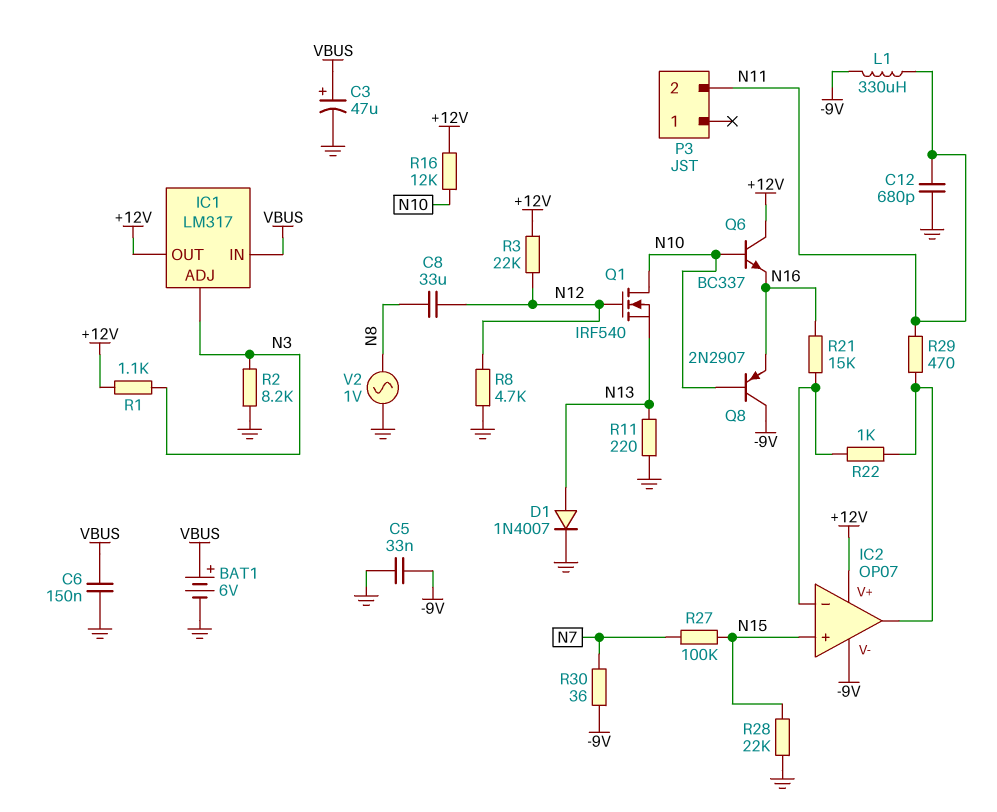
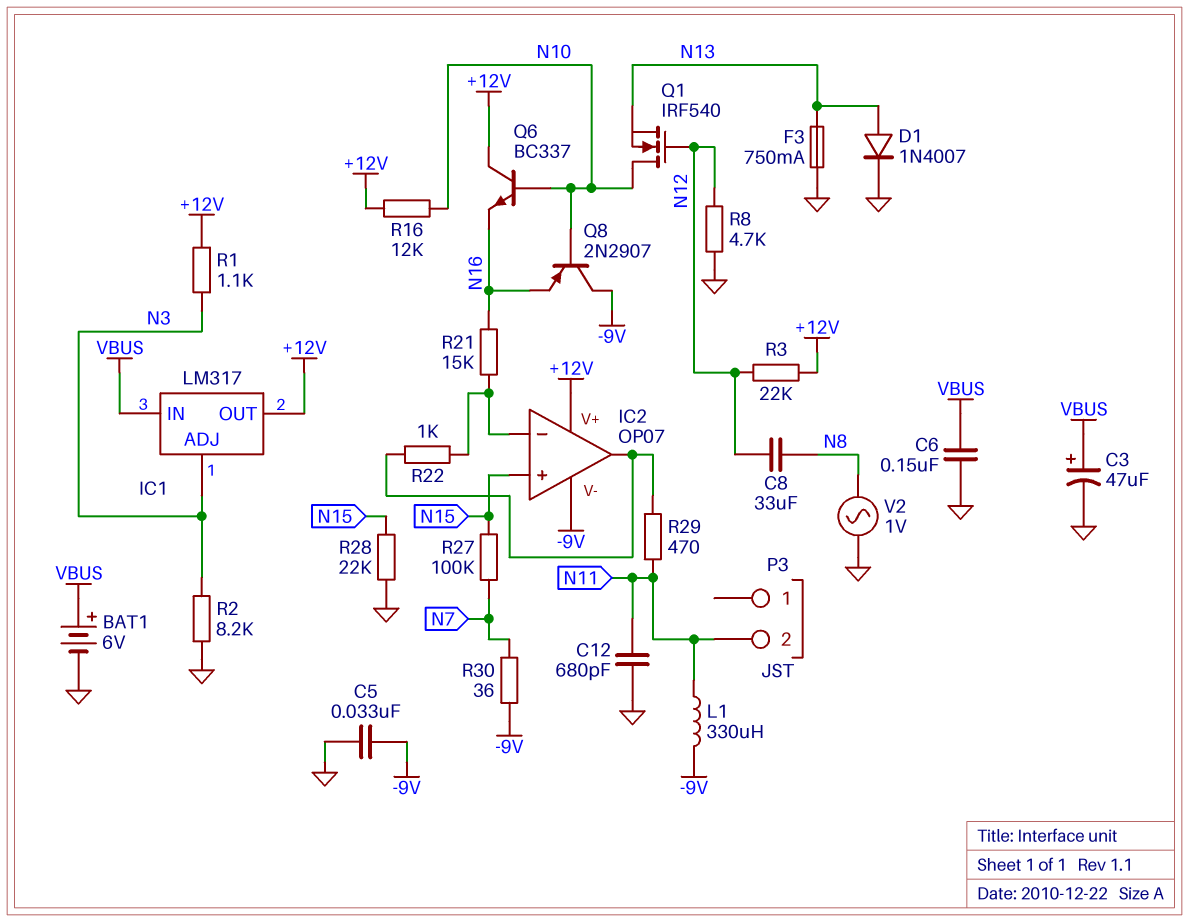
F3: none -> 750mA (GND, N13)
R11: 220 (GND, N13) -> none

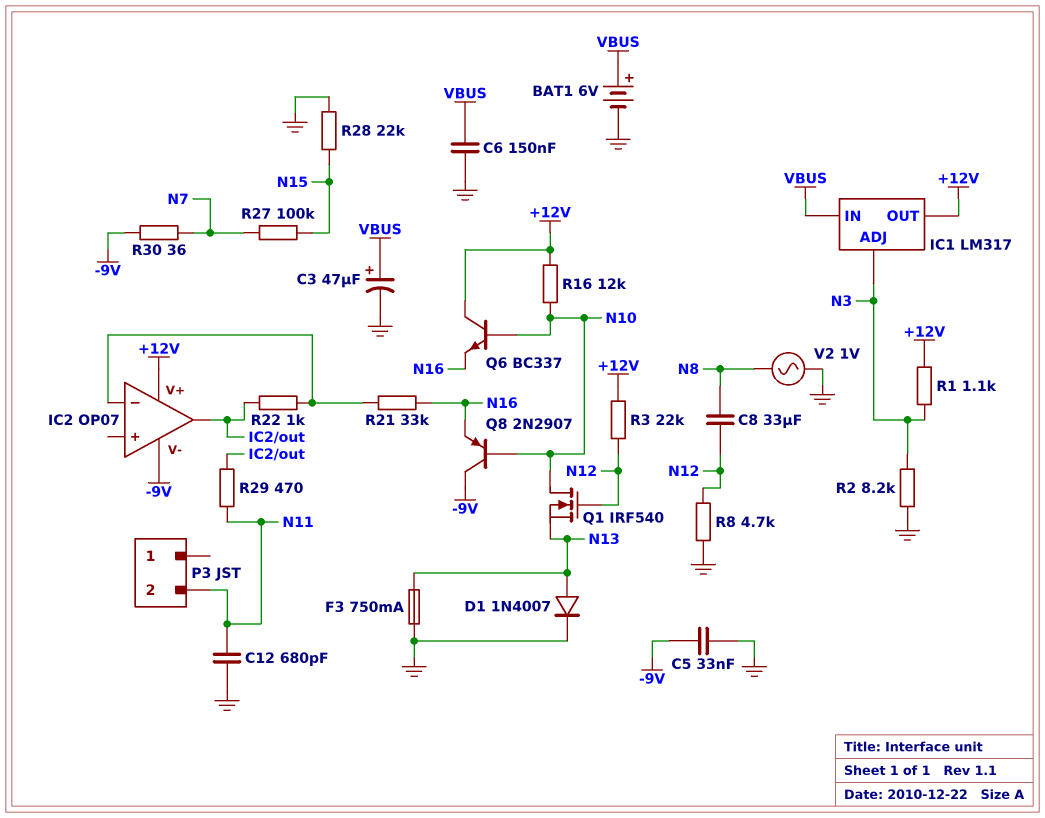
IC2 pin in+: N15 -> none
L1: 330uH (-9V, N11) -> none
R21: 15k (IC2/in-, N16) -> 33k (IC2/in-, N16)

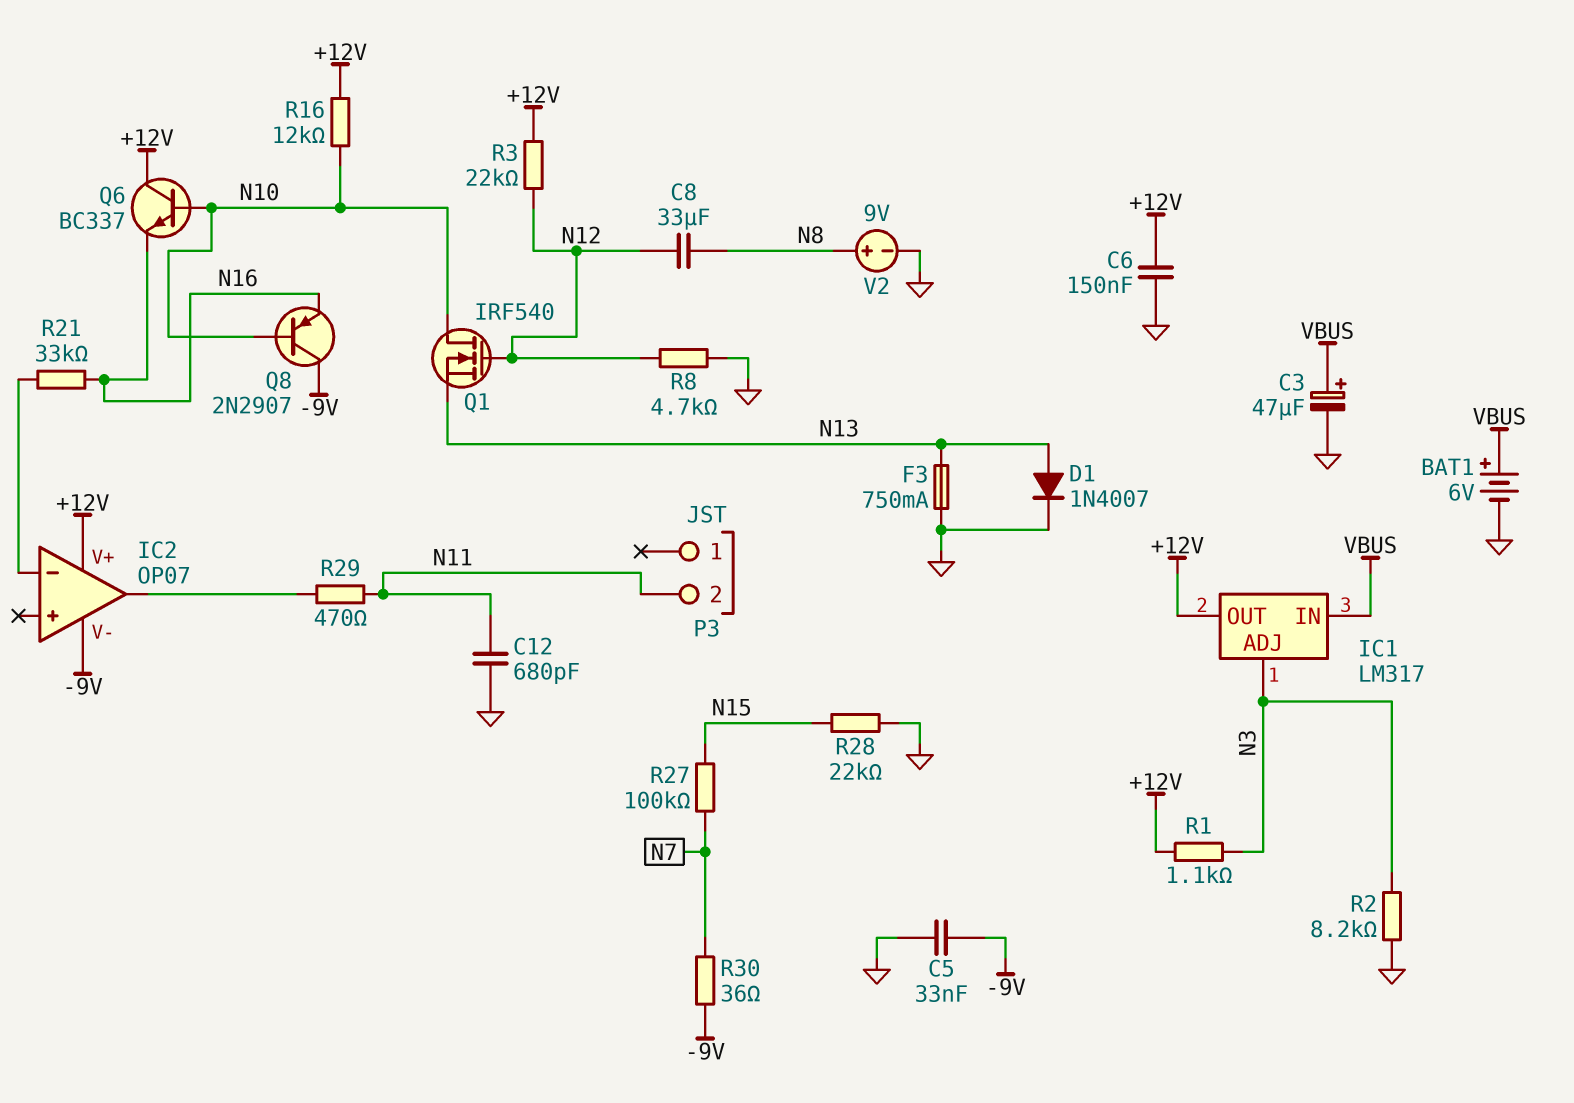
C6: 150nF (GND, VBUS) -> 150nF (+12V, GND)
R22: 1k (IC2/in-, IC2/out) -> none
V2: AC 1V (GND, N8) -> 9V (plus N8, minus GND)

